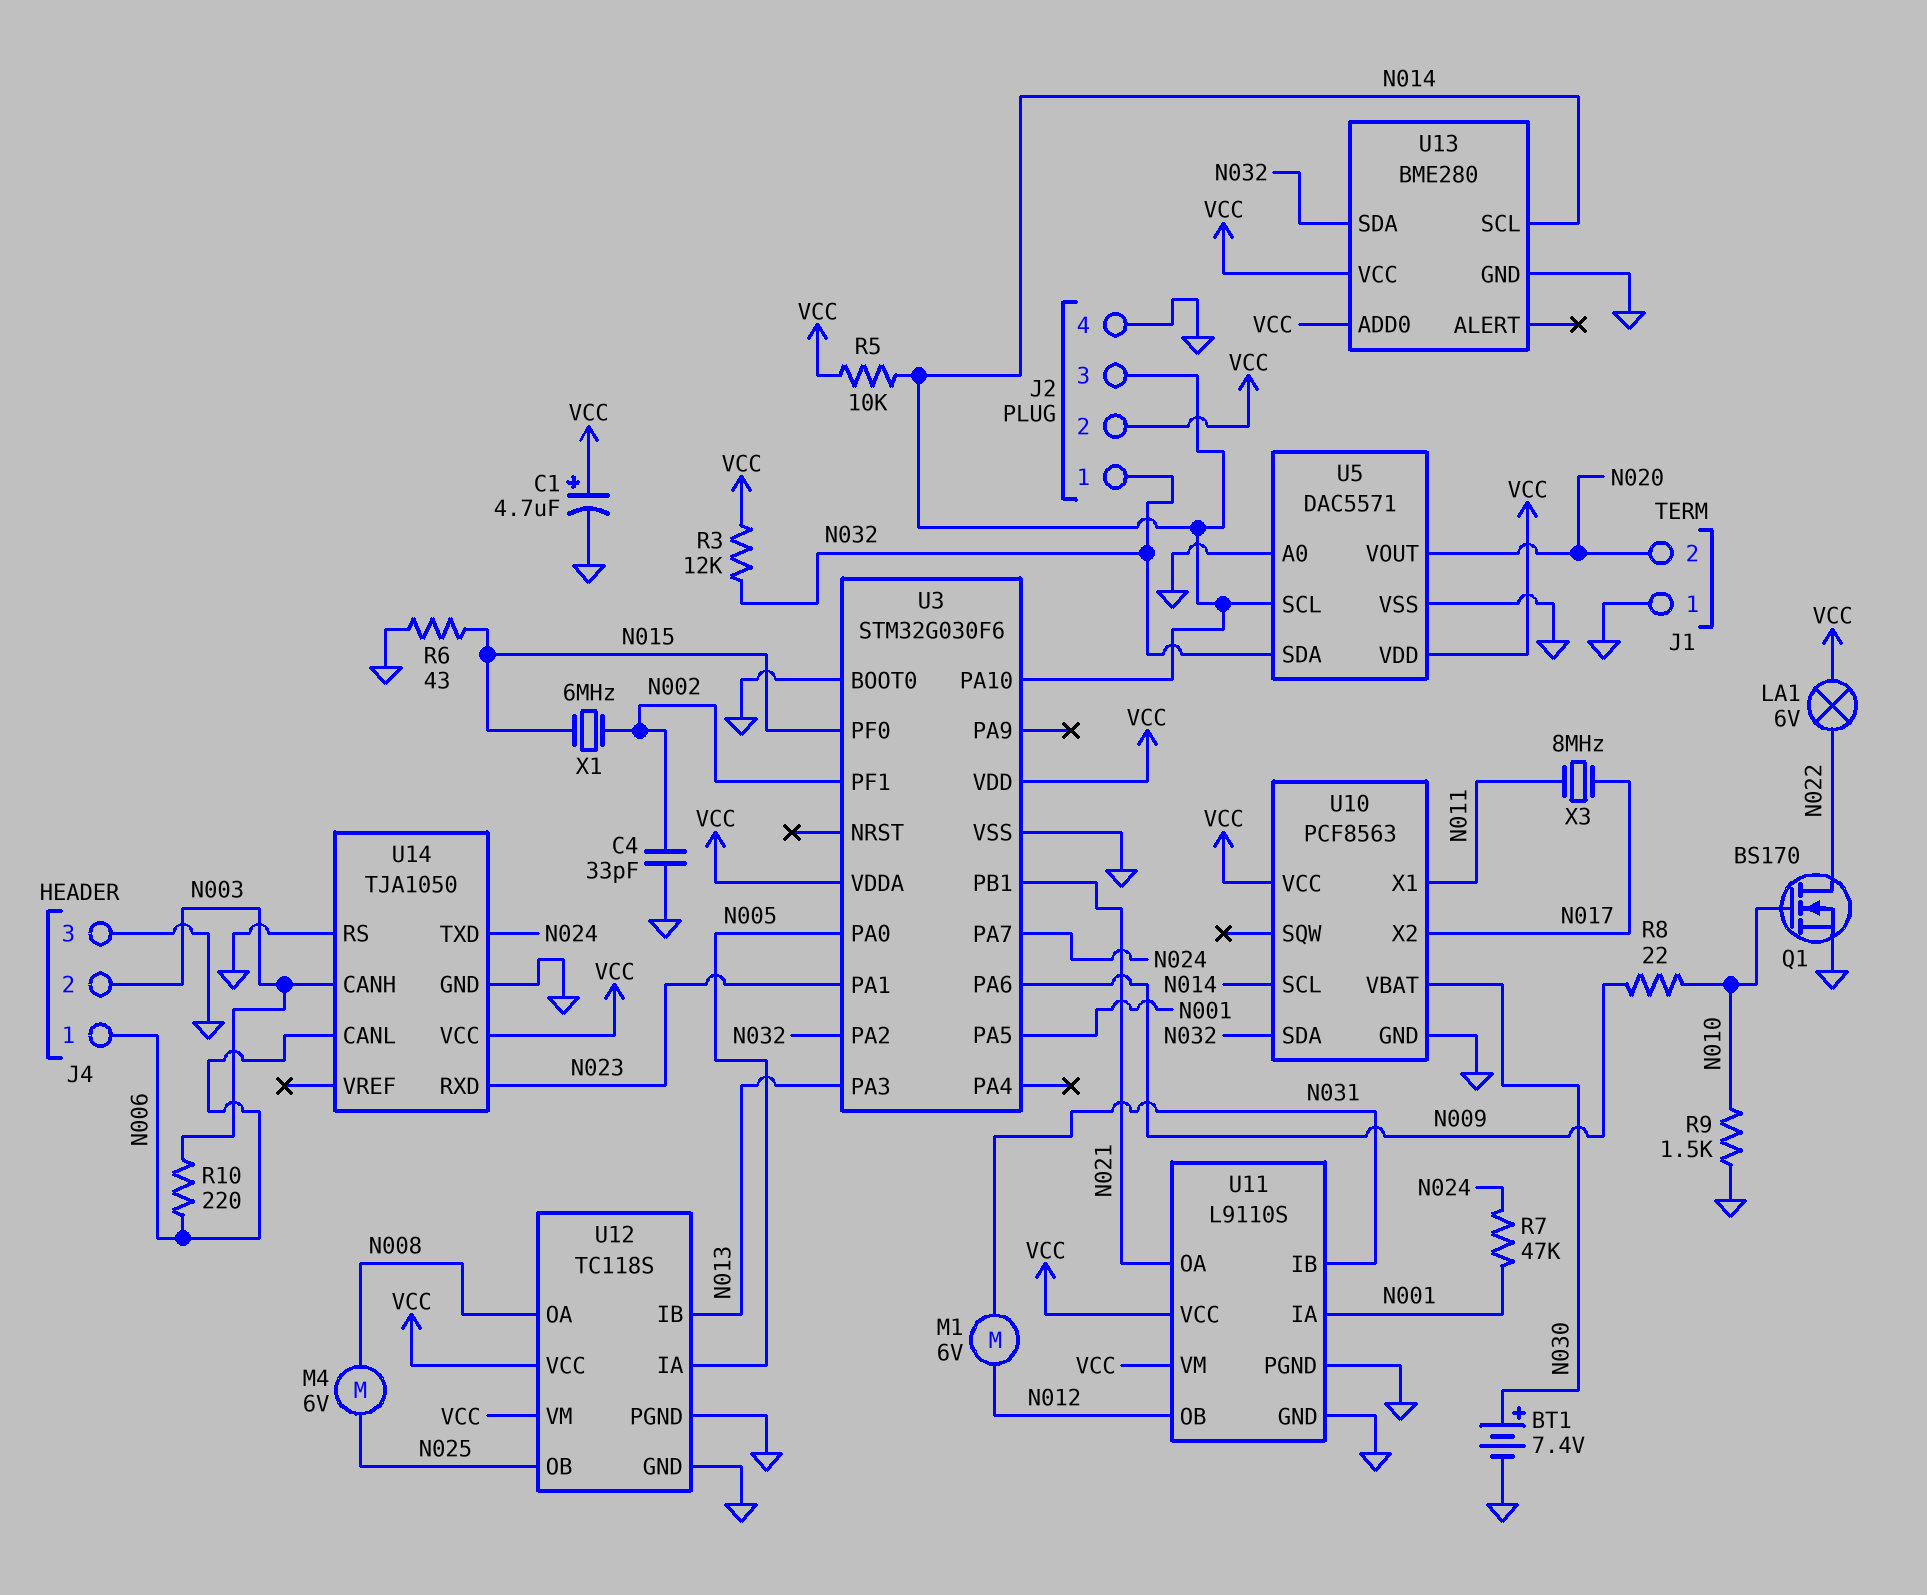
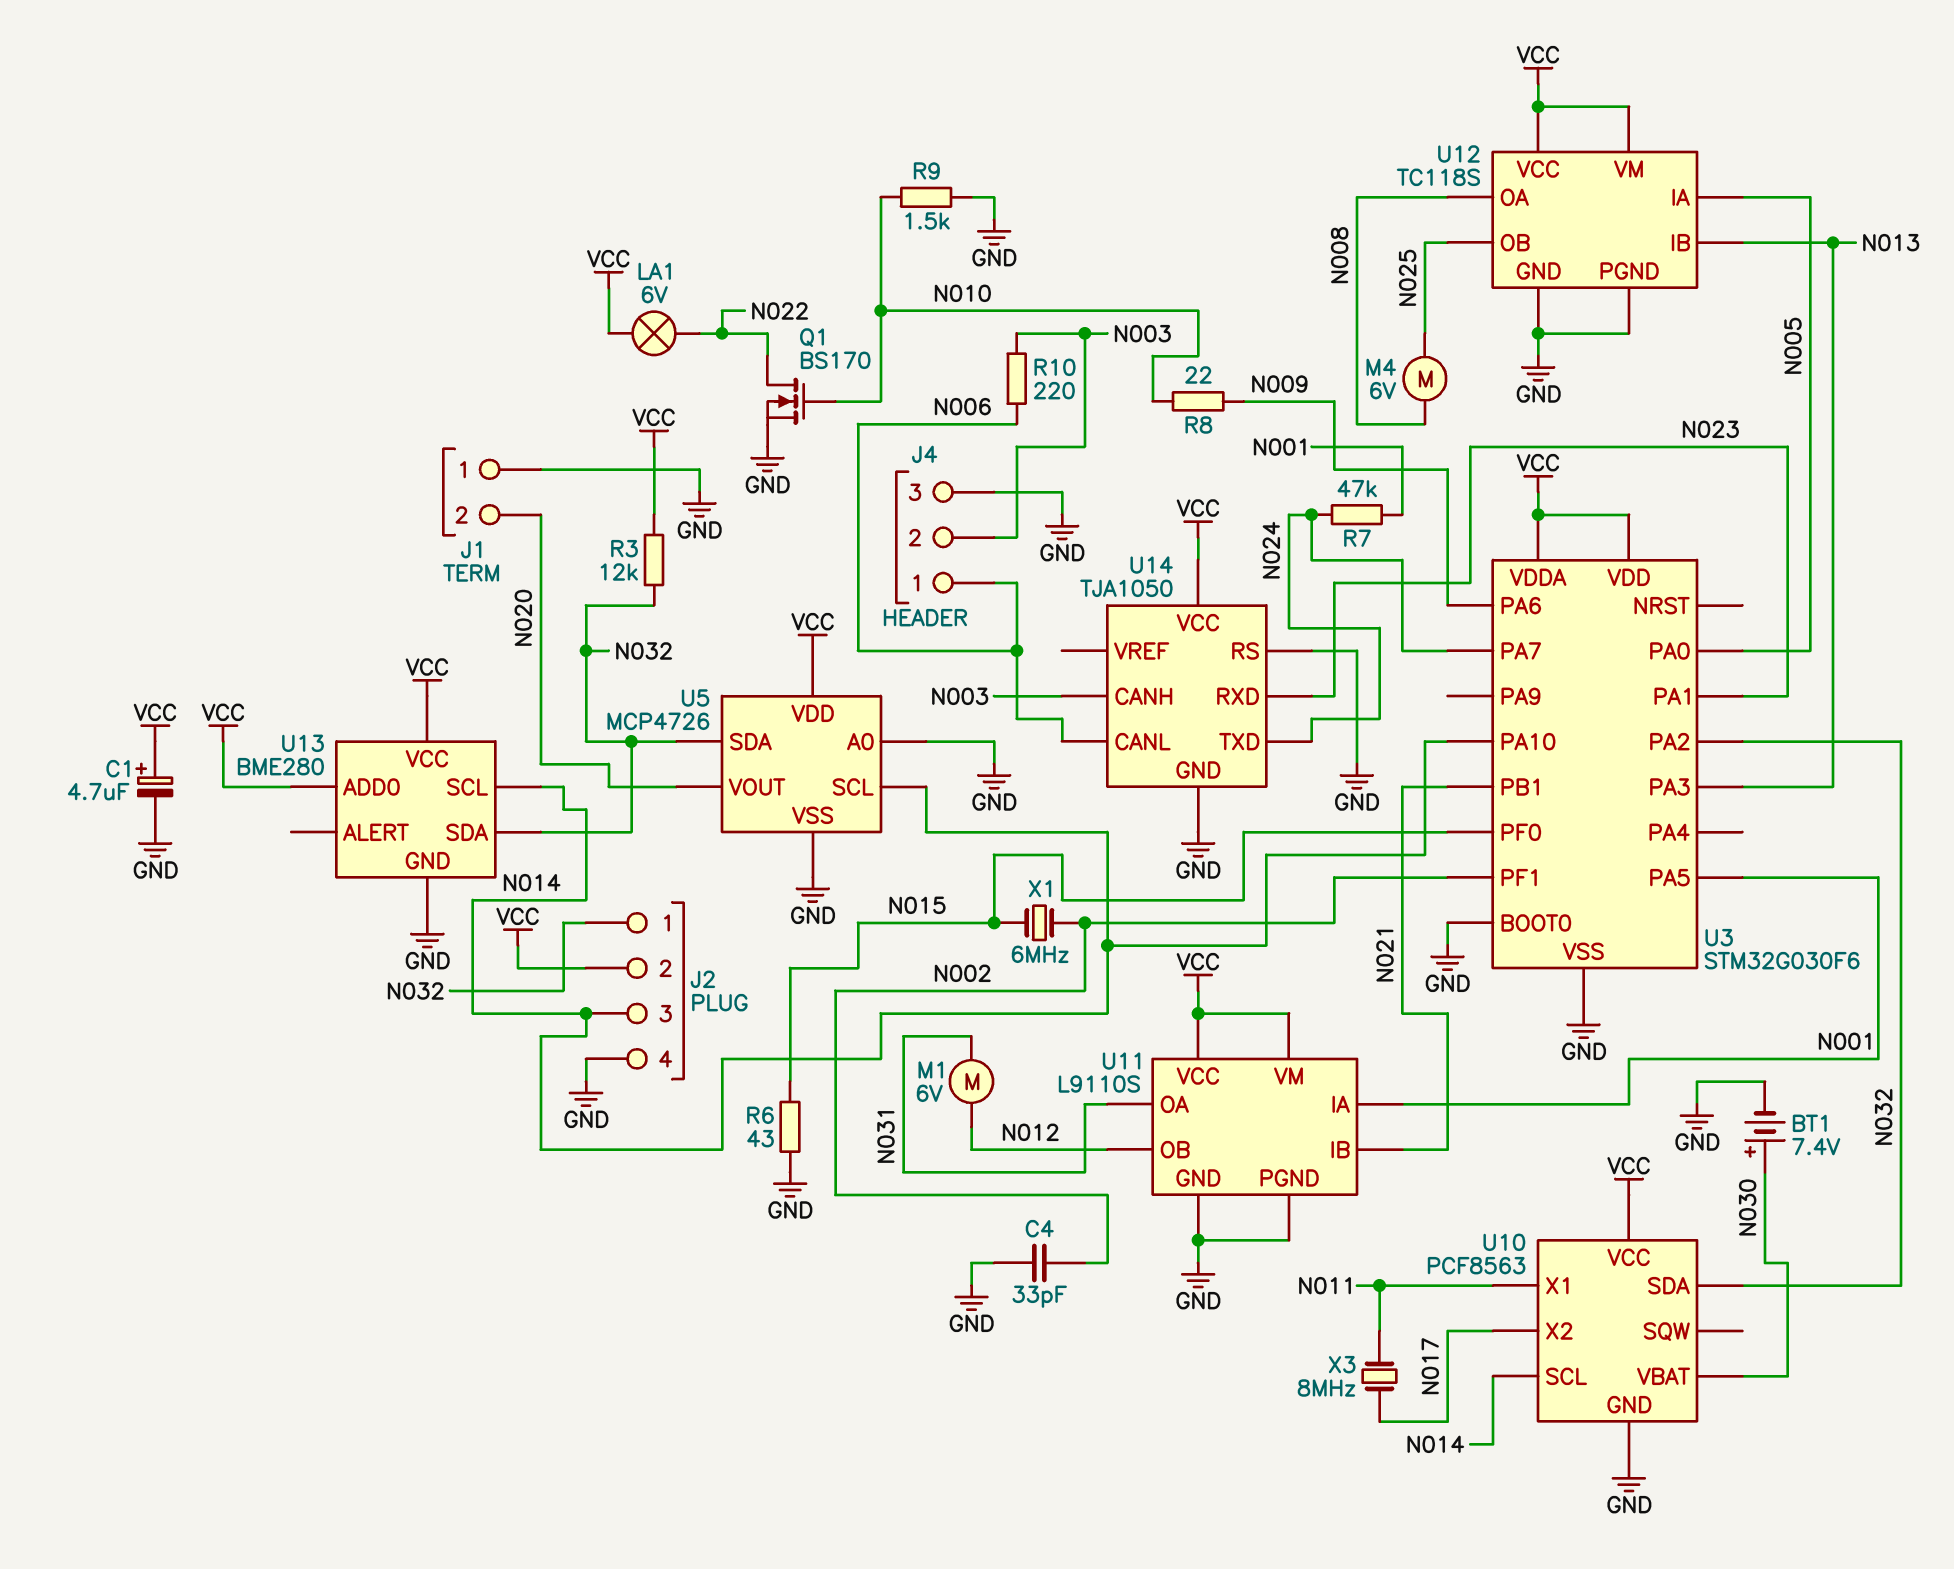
R5: 10k (N014, VCC) -> none
U5: DAC5571 -> MCP4726
U11 pin IB: N031 -> N021
U11 pin OA: N021 -> N031

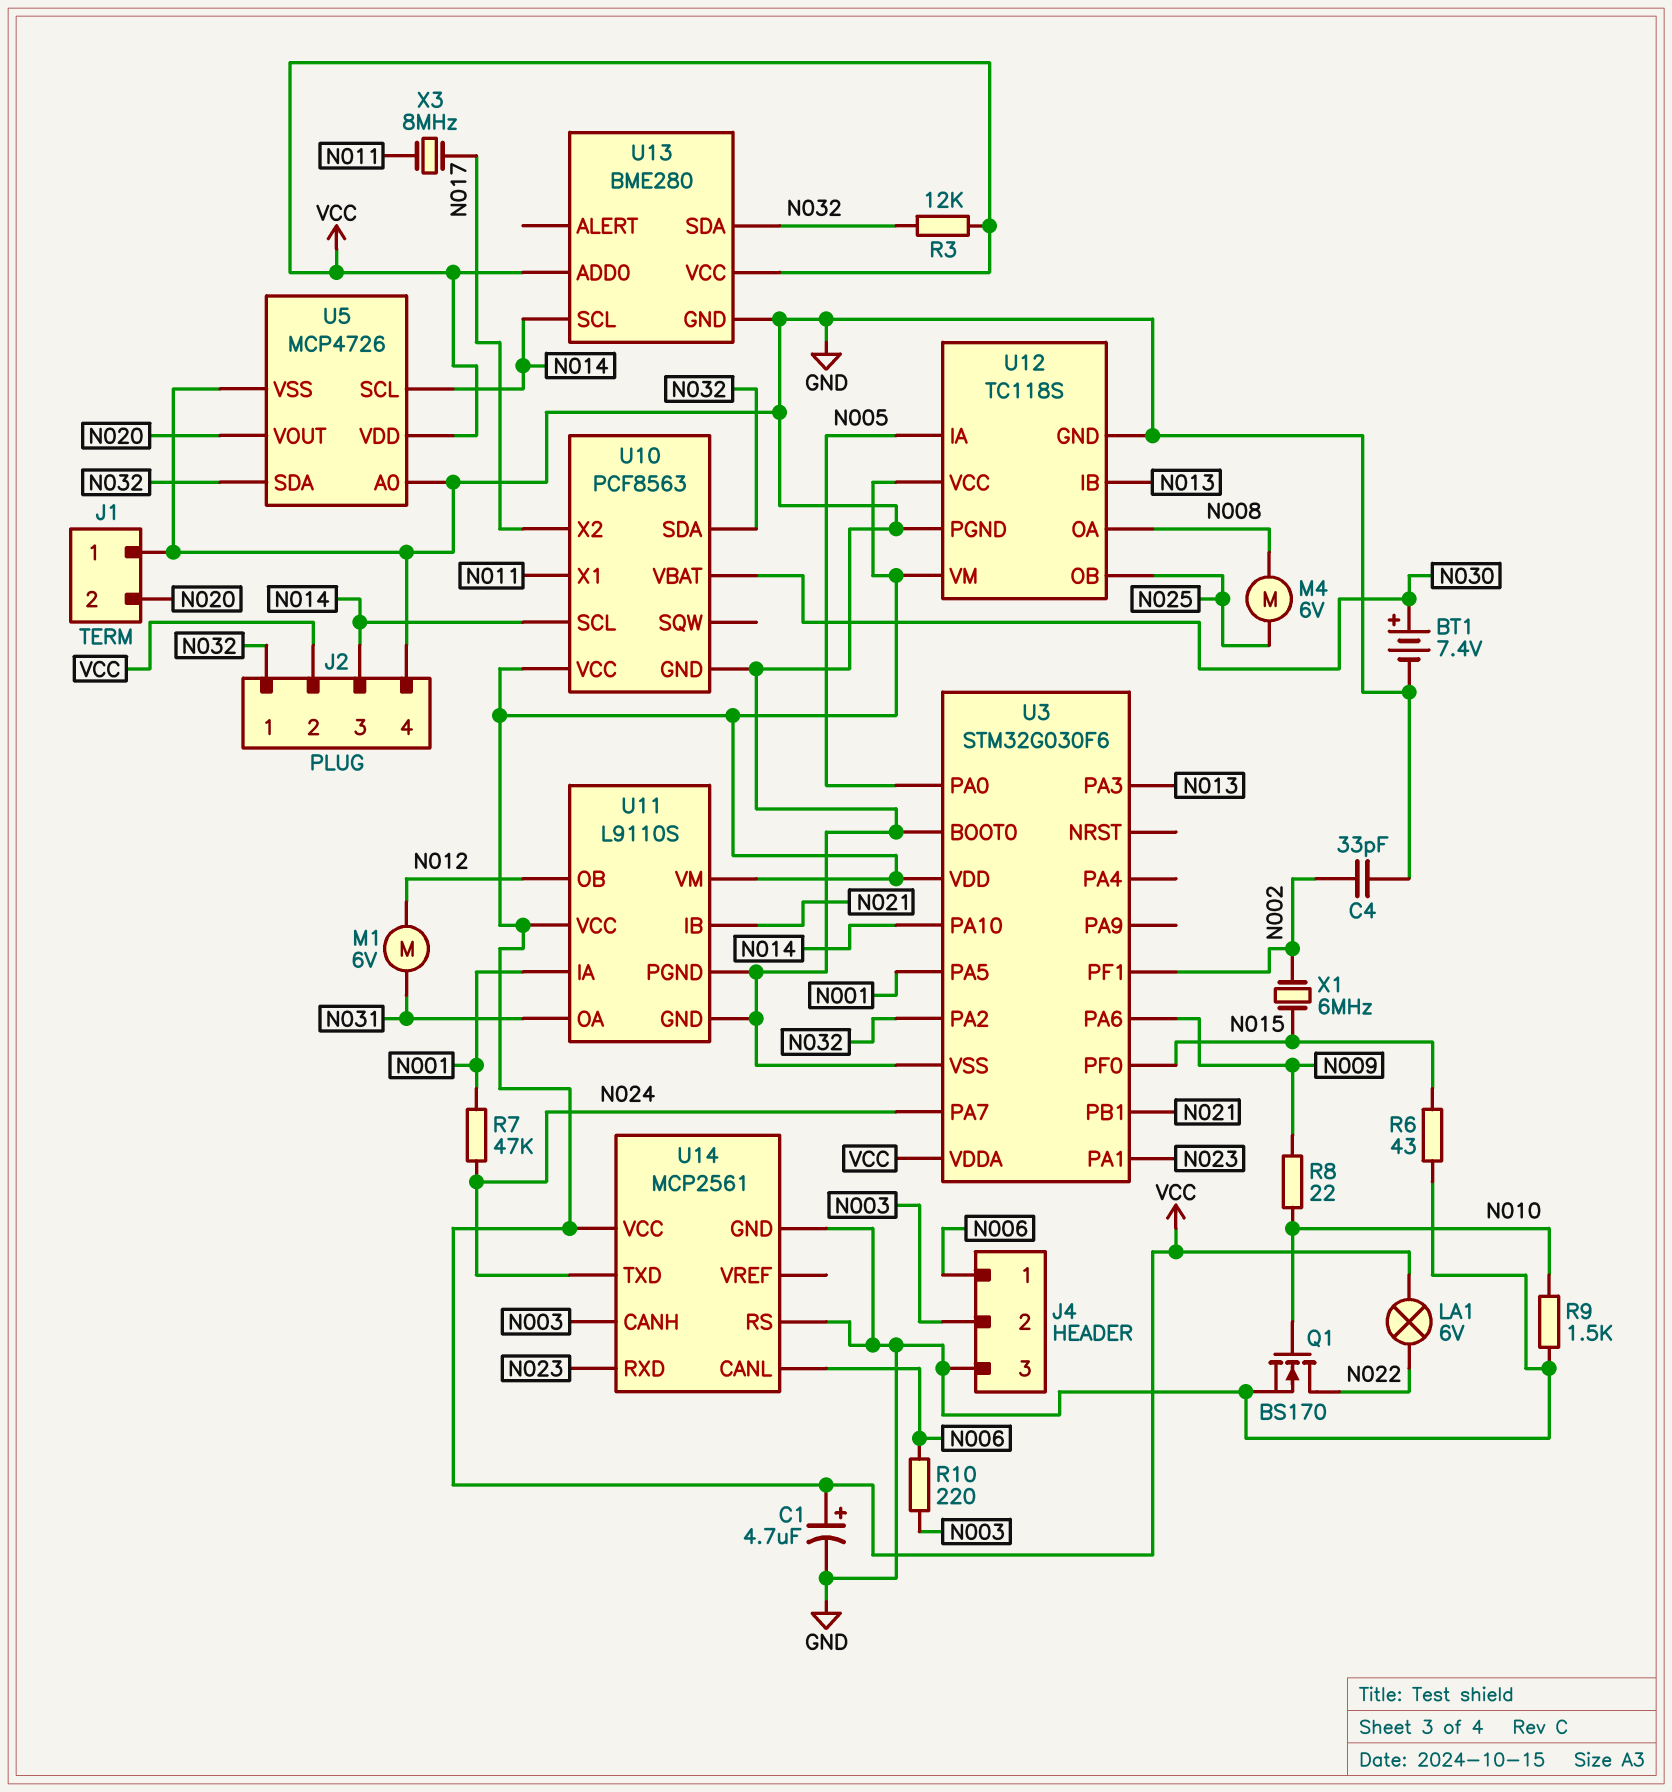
U14: TJA1050 -> MCP2561

